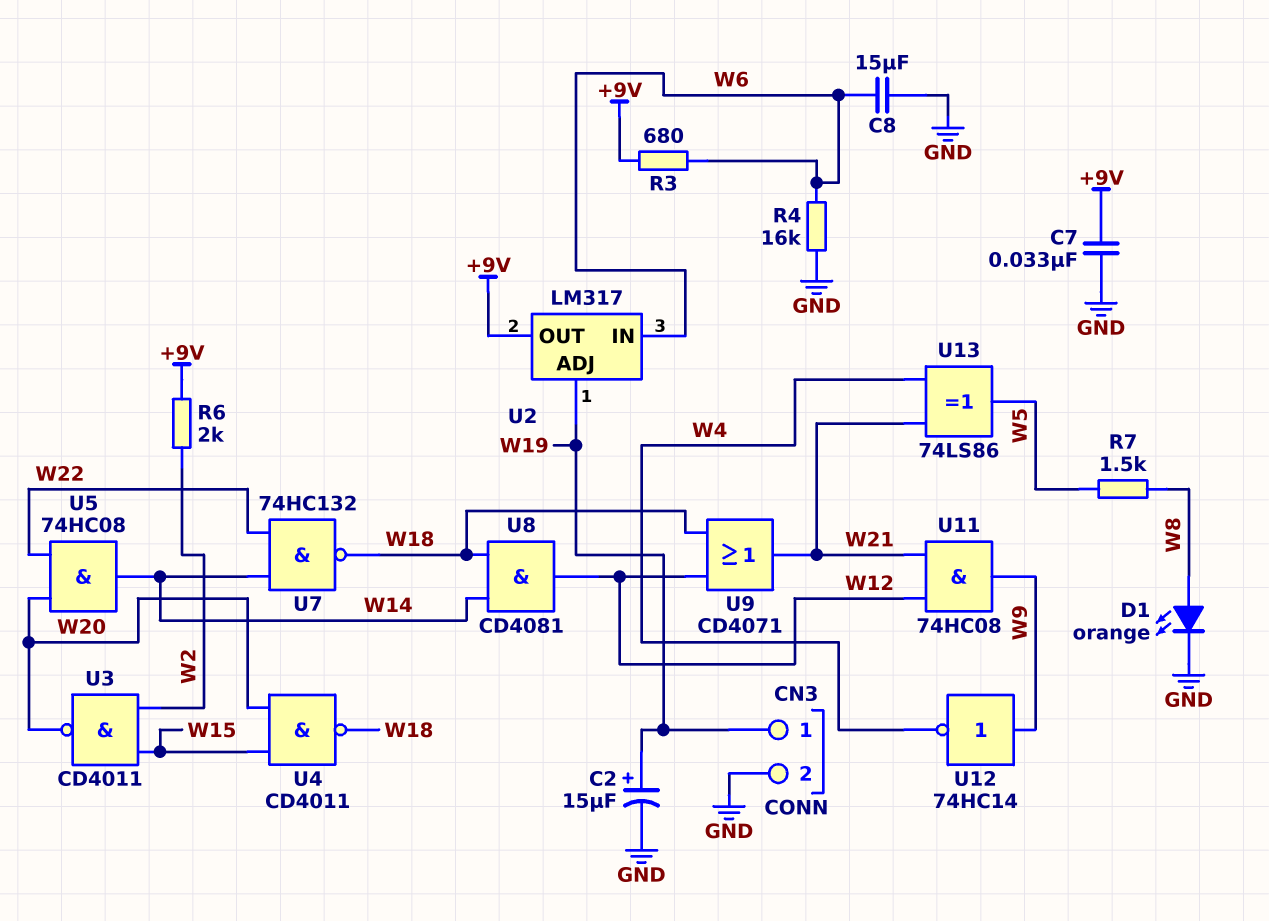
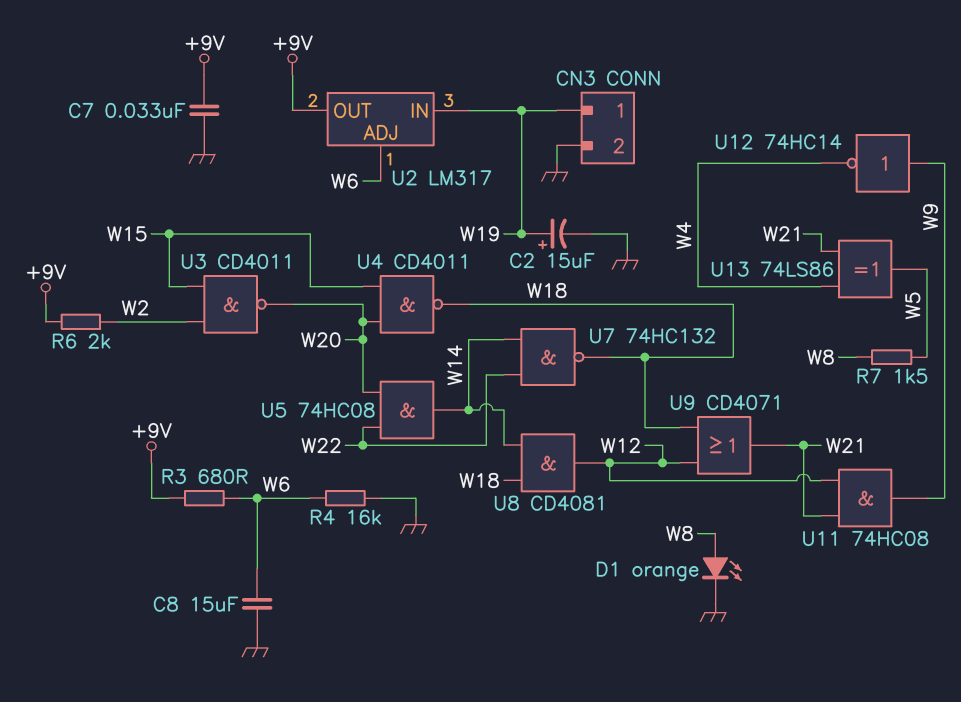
U2 pin ADJ: W19 -> W6
U2 pin IN: W6 -> W19

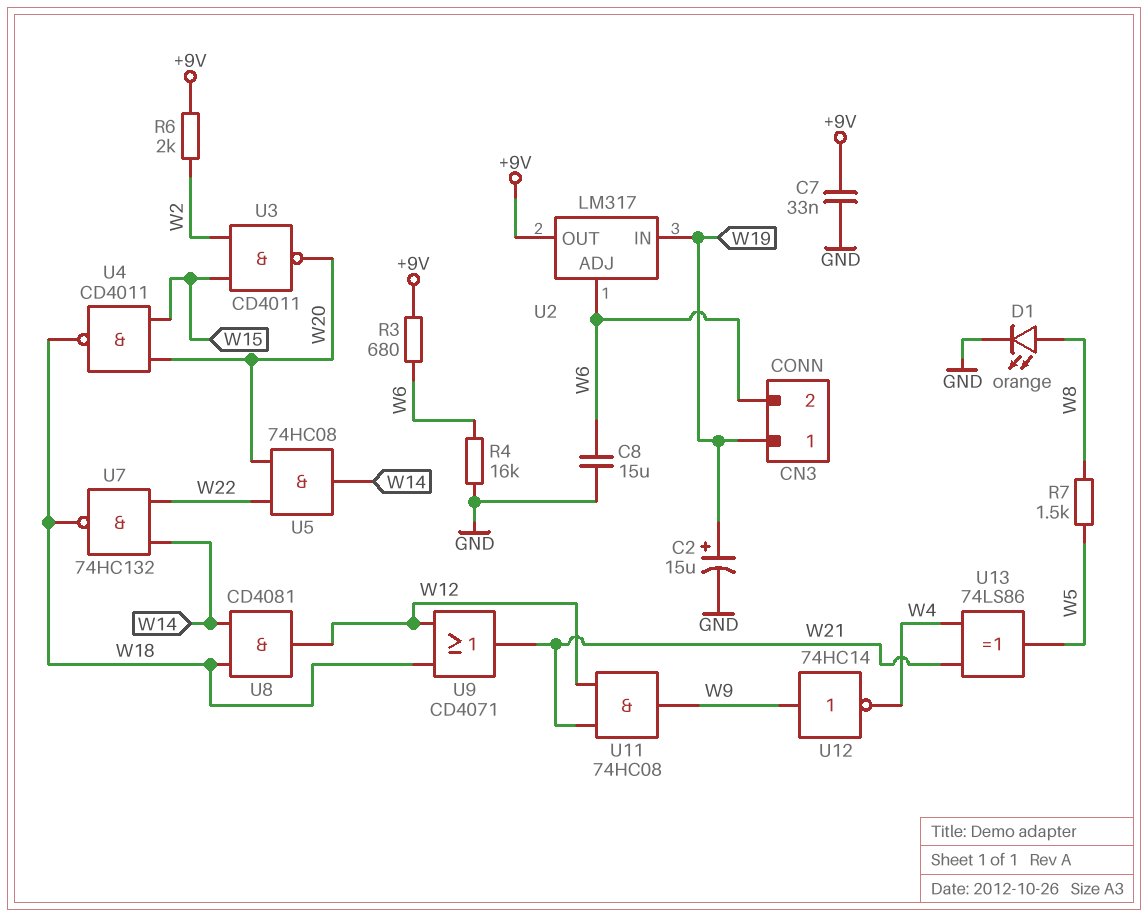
CN3 pin 2: GND -> W6

